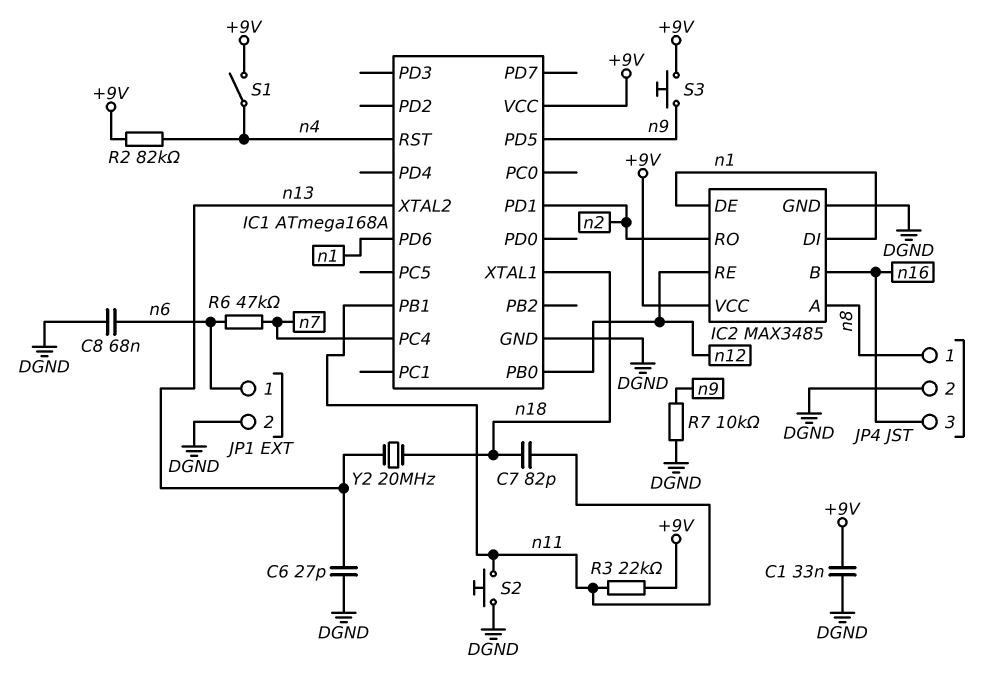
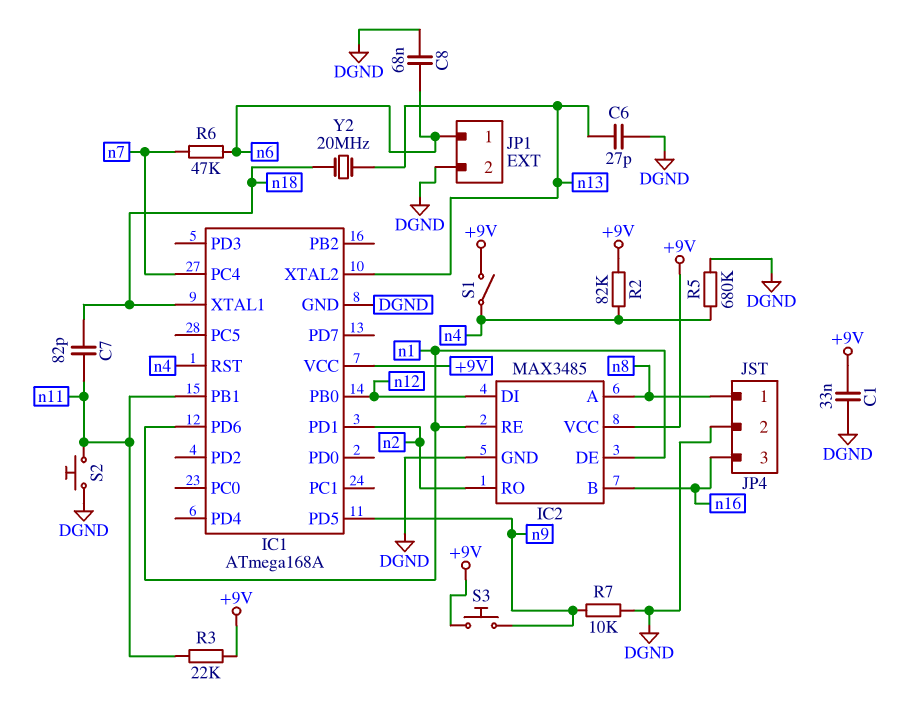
IC2 pin DI: n1 -> n12
IC2 pin RE: n12 -> n1
R5: none -> 680k (DGND, n4)

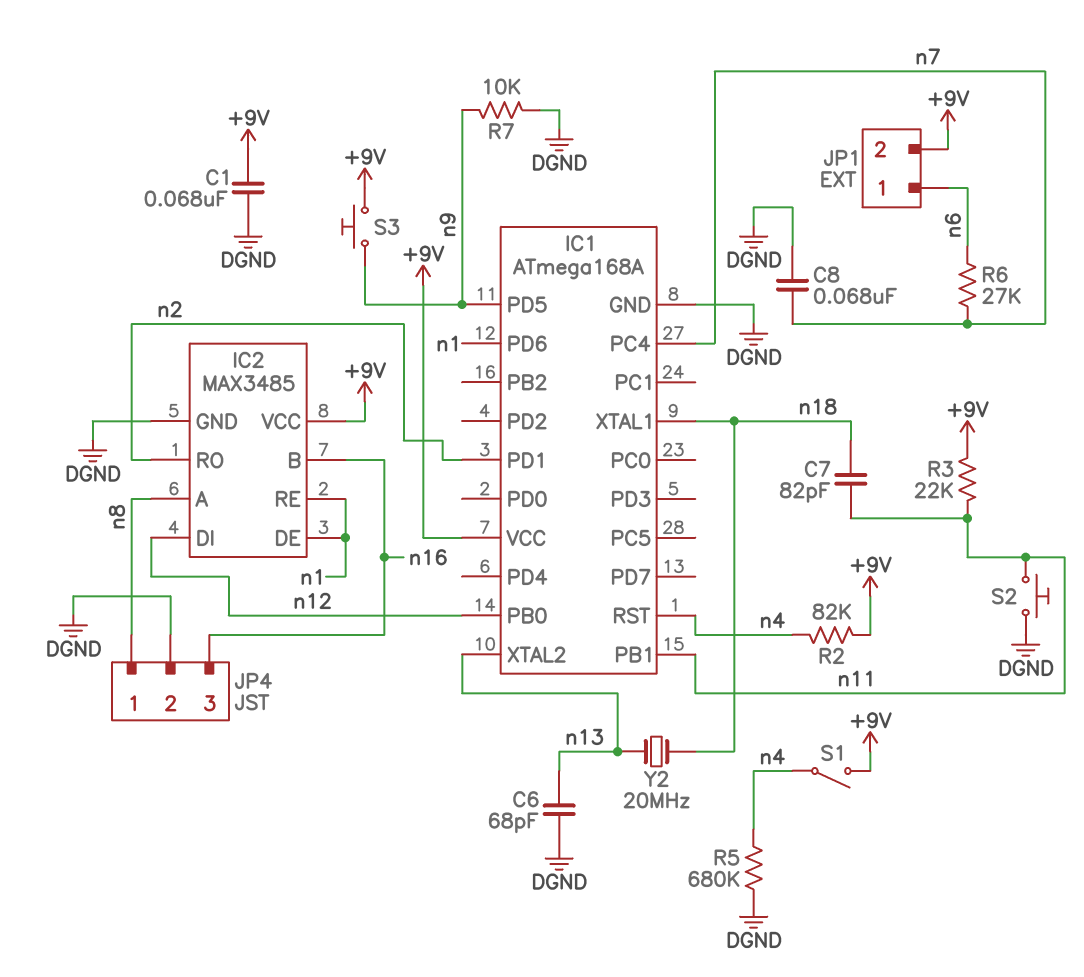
C1: 33nF (+9V, DGND) -> 68nF (+9V, DGND)
C6: 27pF (DGND, n13) -> 68pF (DGND, n13)
C8: 68nF (DGND, n6) -> 68nF (DGND, n7)
JP1 pin 2: DGND -> +9V
R6: 47k (n6, n7) -> 27k (n6, n7)

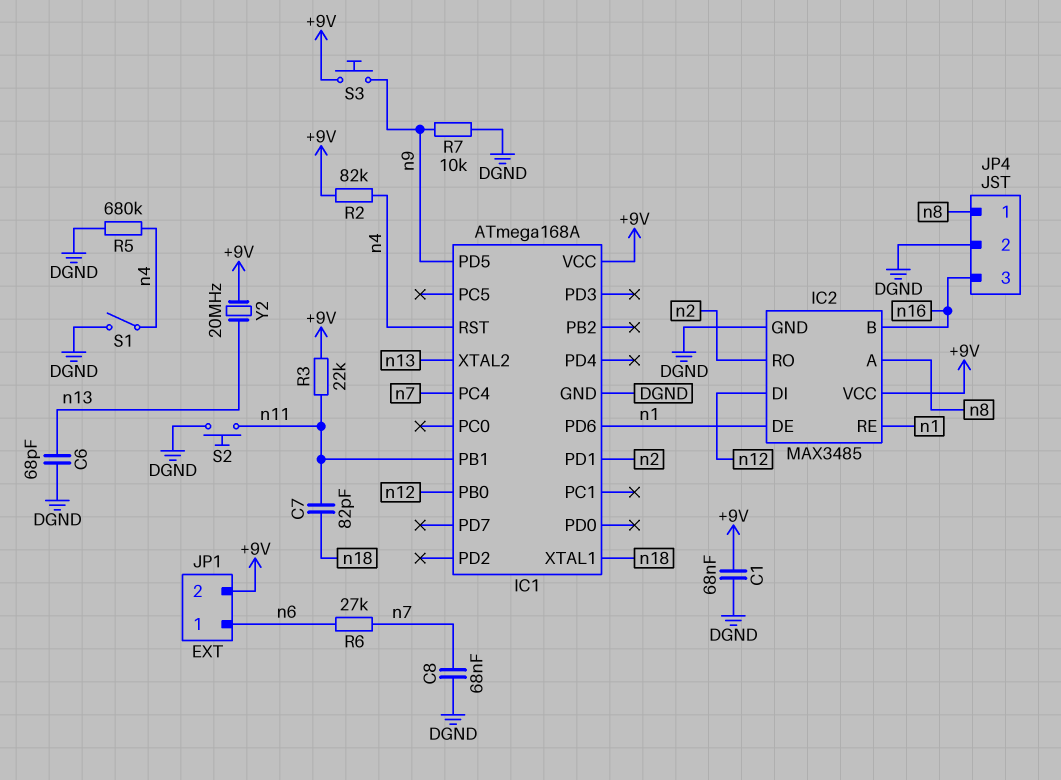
S1: switch (+9V, n4) -> switch (DGND, n4)
Y2: 20MHz (n13, n18) -> 20MHz (+9V, n13)

